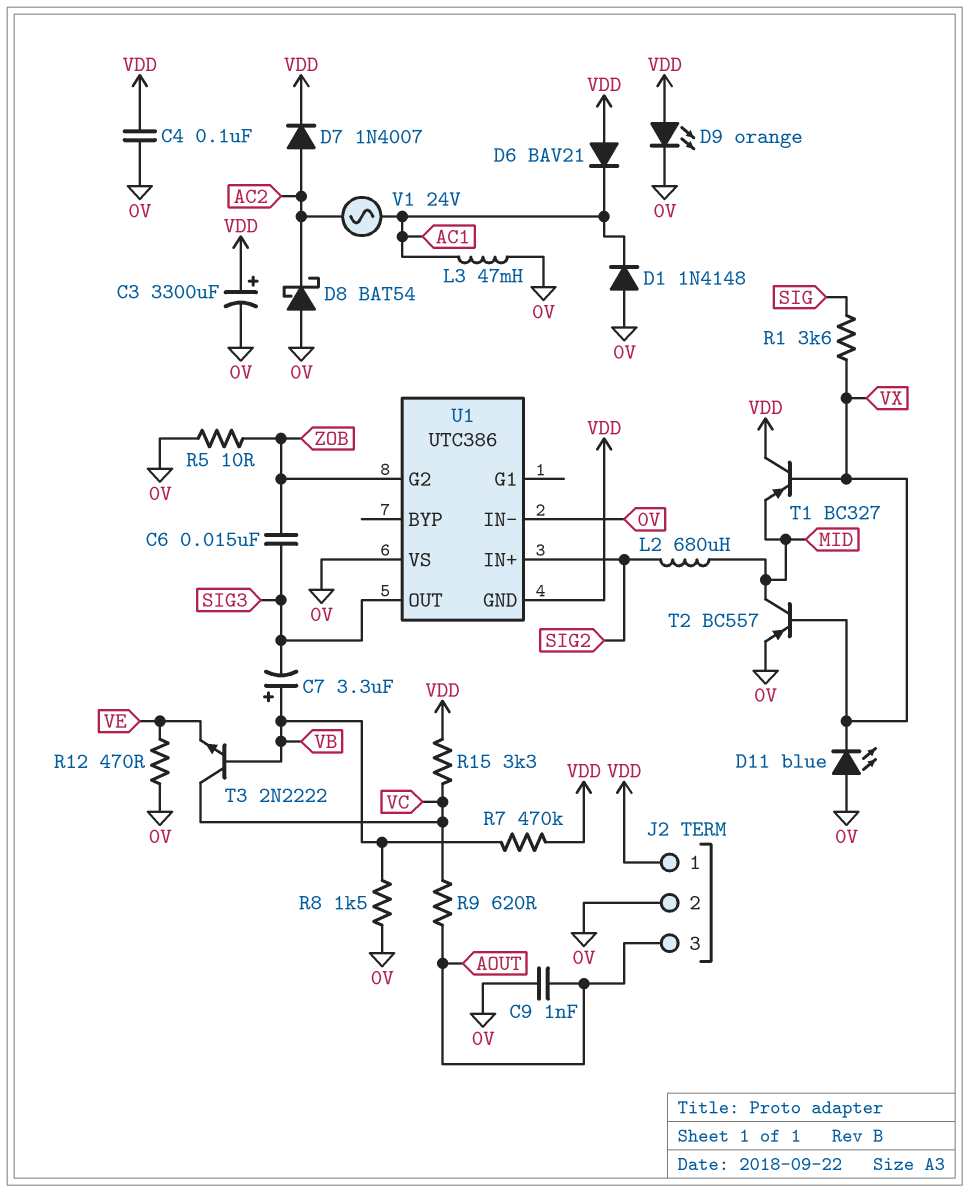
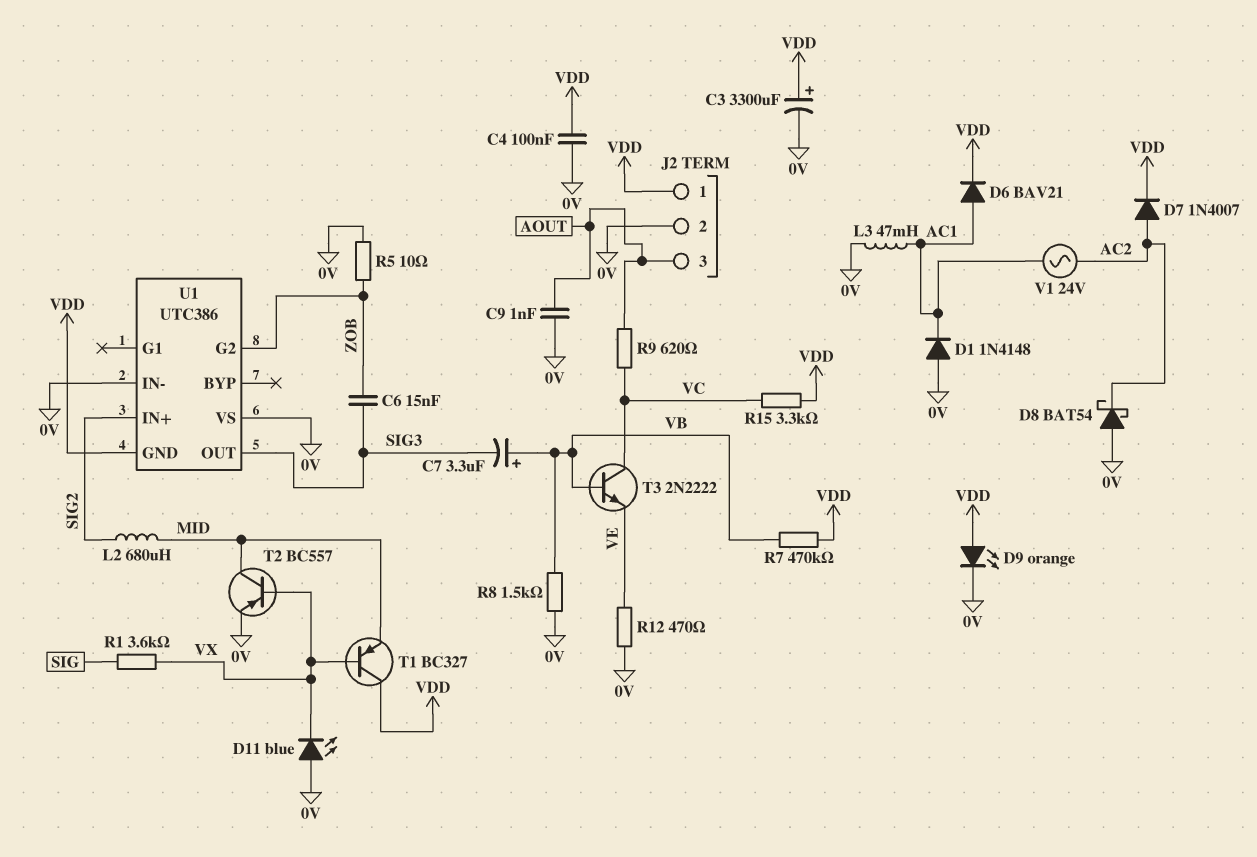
D6: diode BAV21 (A VDD, K AC1) -> diode BAV21 (A AC1, K VDD)

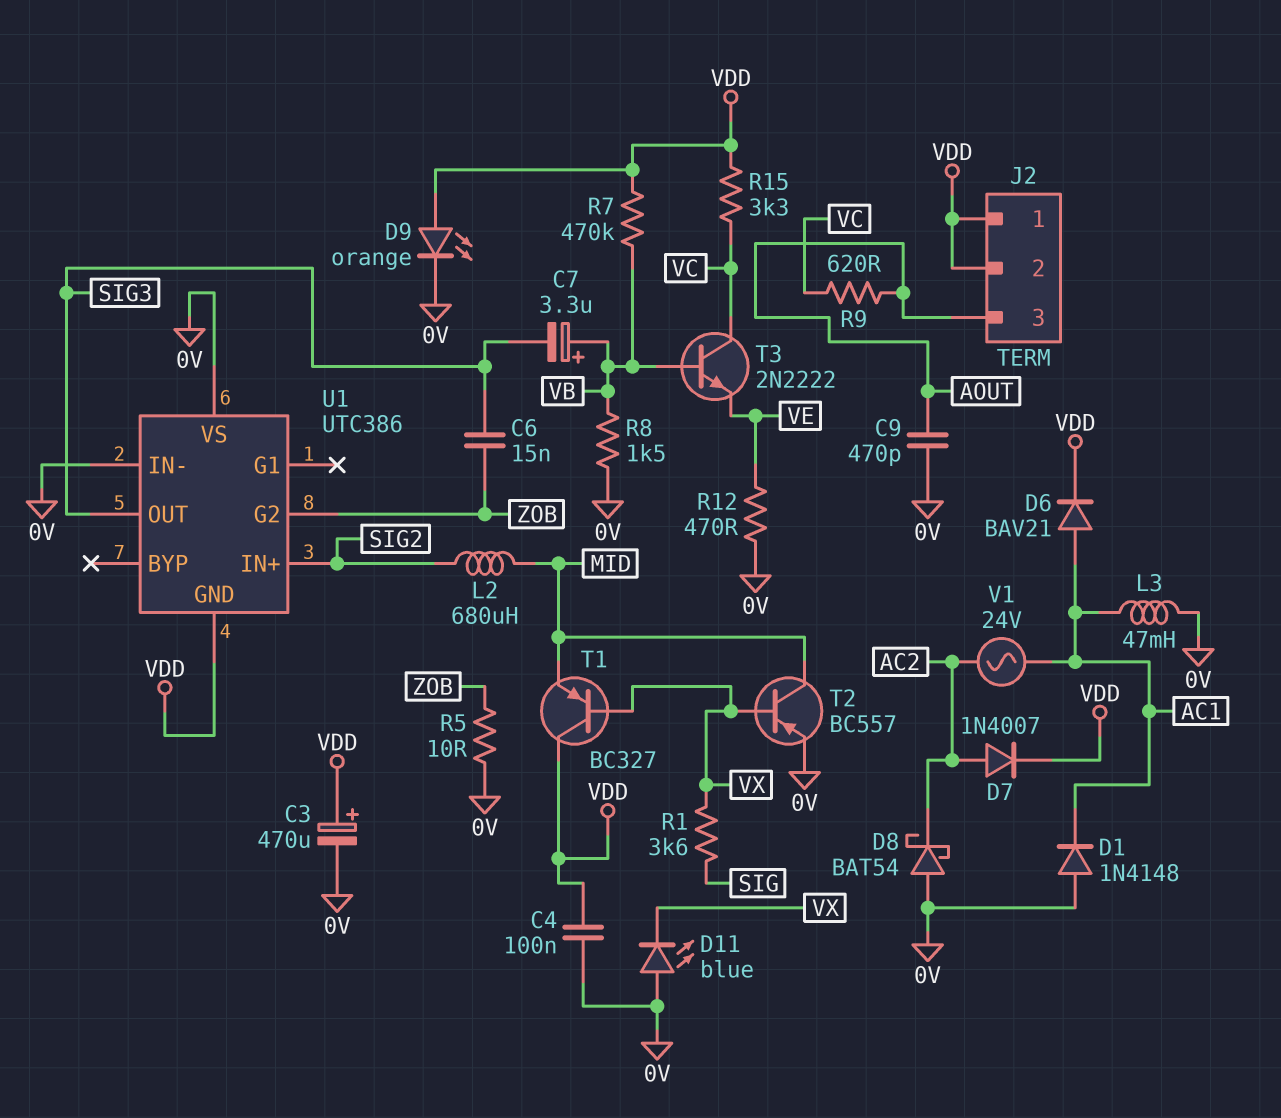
C3: 3300uF (plus VDD, minus 0V) -> 470uF (plus VDD, minus 0V)
C9: 1nF (0V, AOUT) -> 470pF (0V, AOUT)
J2 pin 2: 0V -> VDD

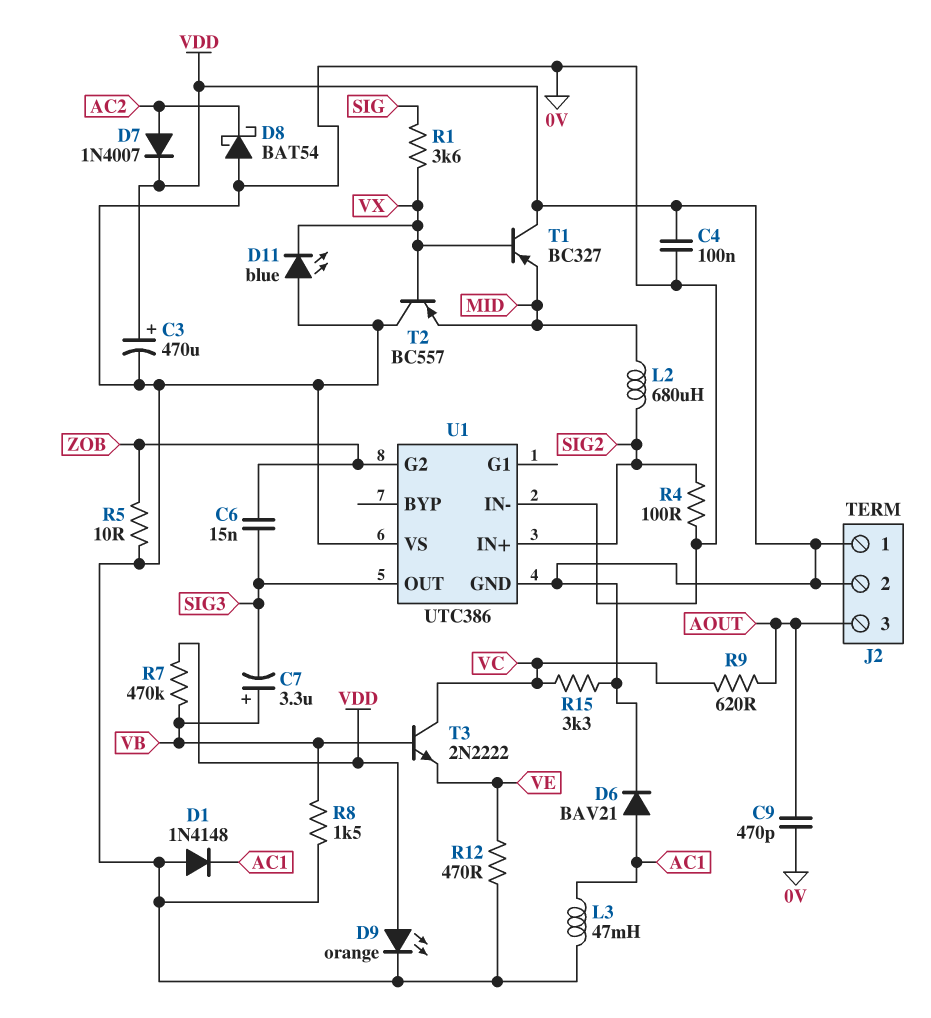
R4: none -> 100 (0V, SIG2)
T2: PNP BC557 (B VX, C MID, E 0V) -> PNP BC557 (B VX, C 0V, E MID)
V1: AC 24V (AC1, AC2) -> none

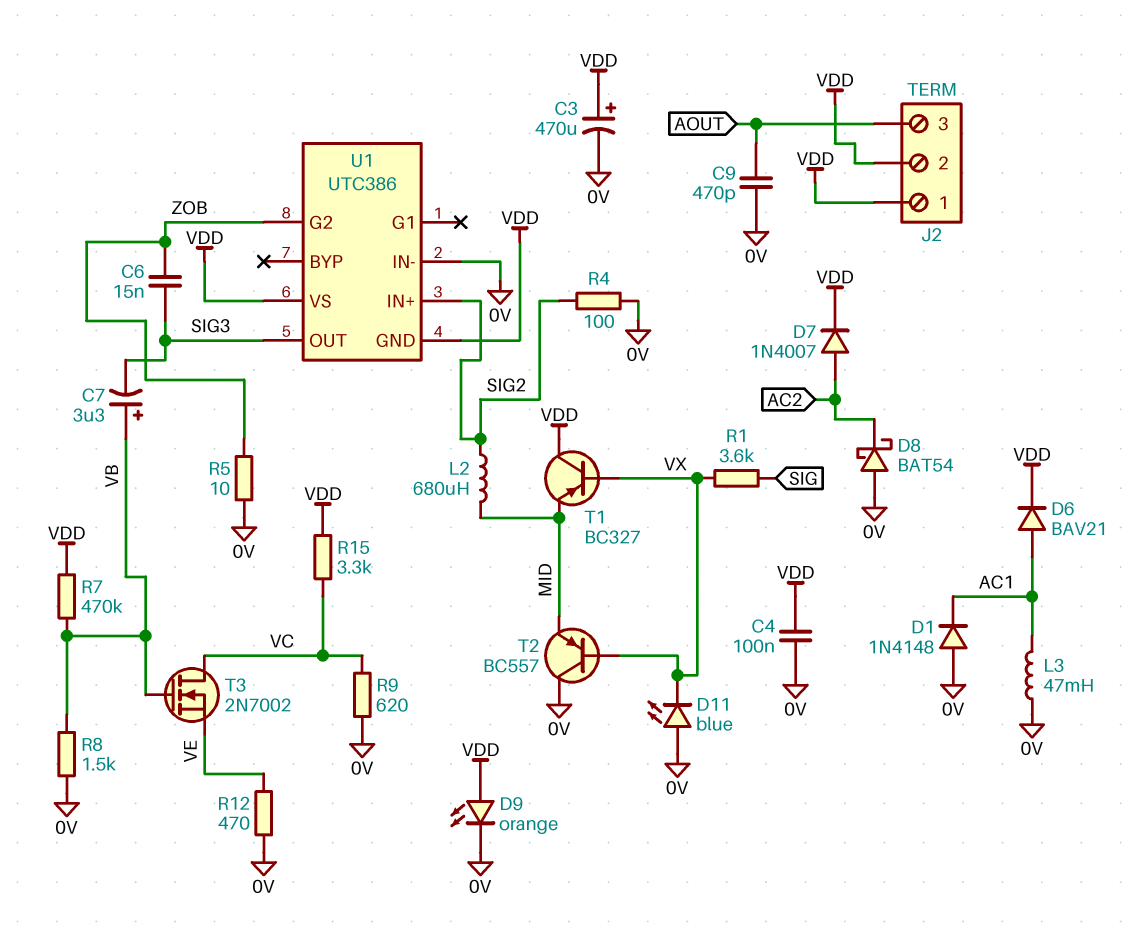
R9: 620 (AOUT, VC) -> 620 (0V, VC)
T3: NPN 2N2222 (B VB, C VC, E VE) -> NMOS 2N7002 (G VB, D VC, S VE)
U1 pin VS: 0V -> VDD

